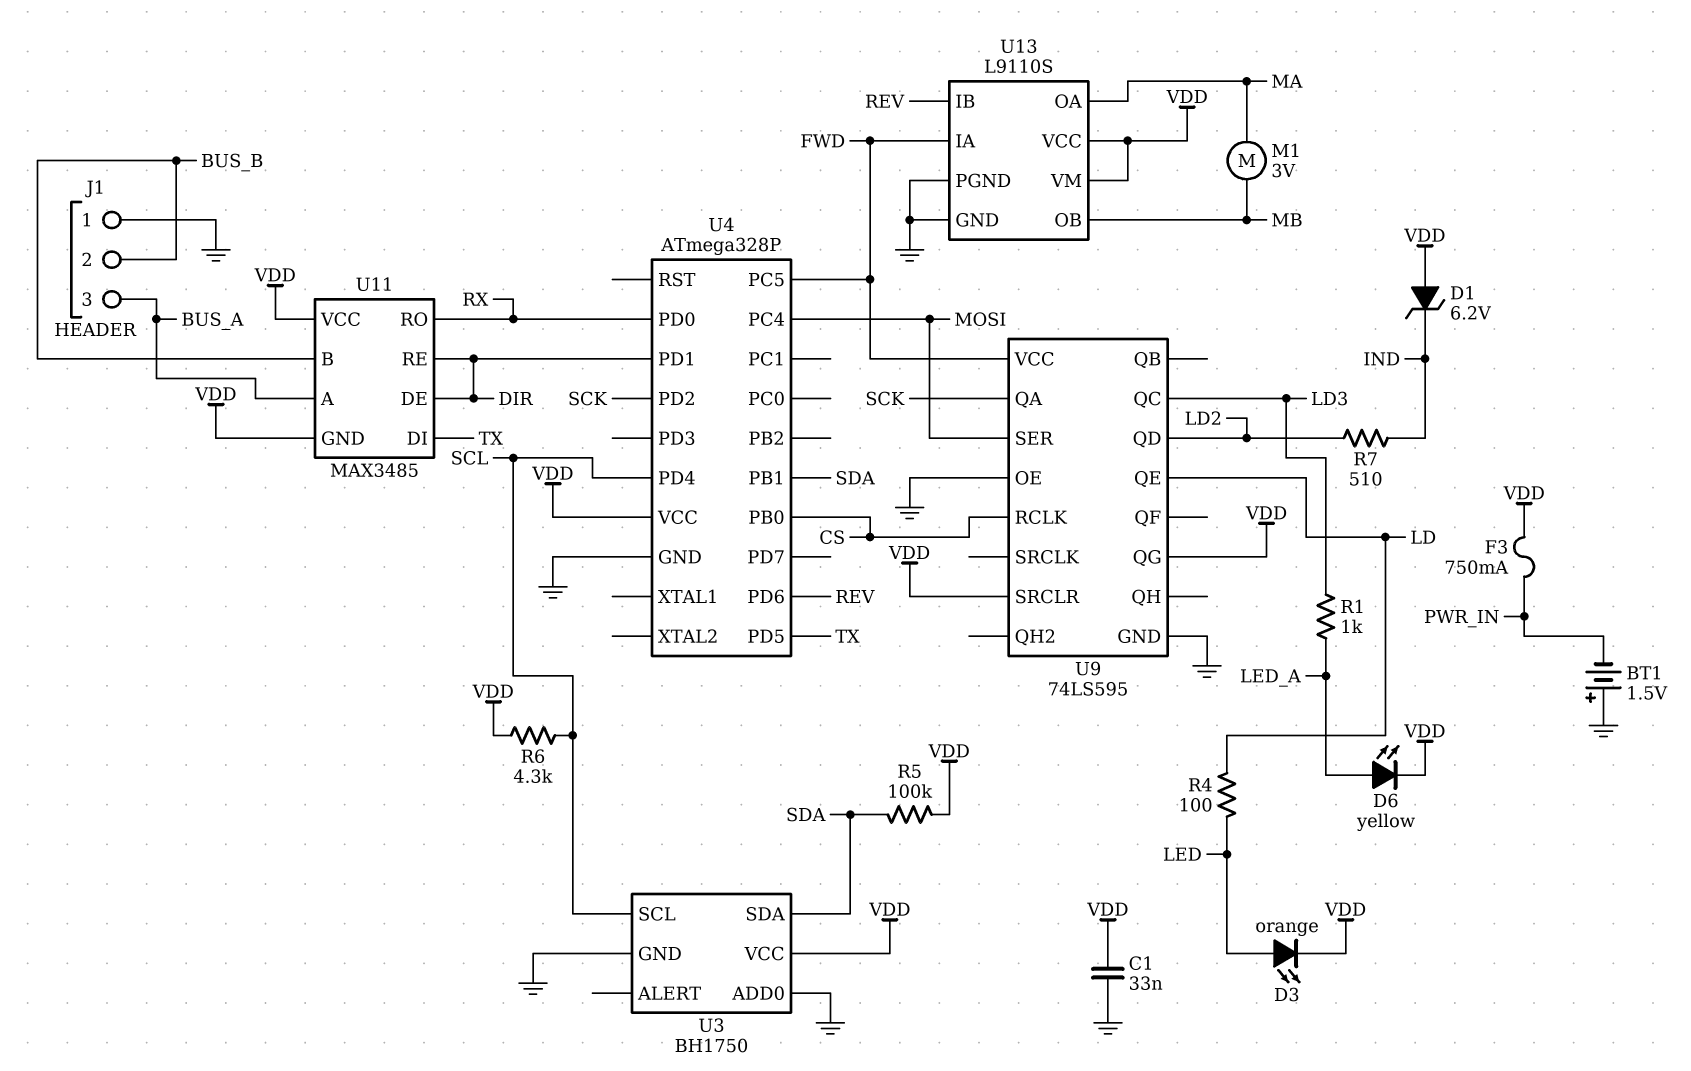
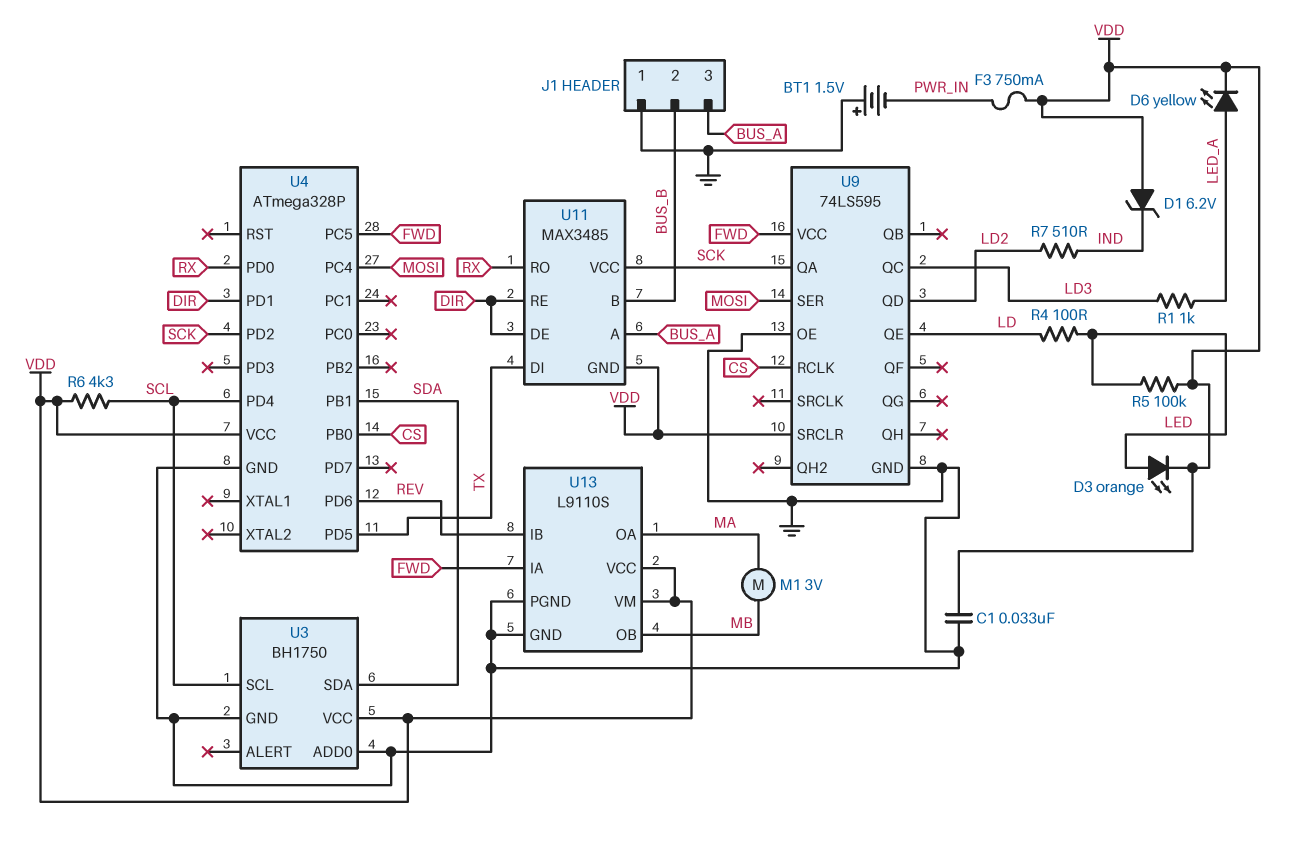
R5: 100k (SDA, VDD) -> 100k (LED, VDD)
U9 pin QG: VDD -> none
U11 pin VCC: VDD -> SCK

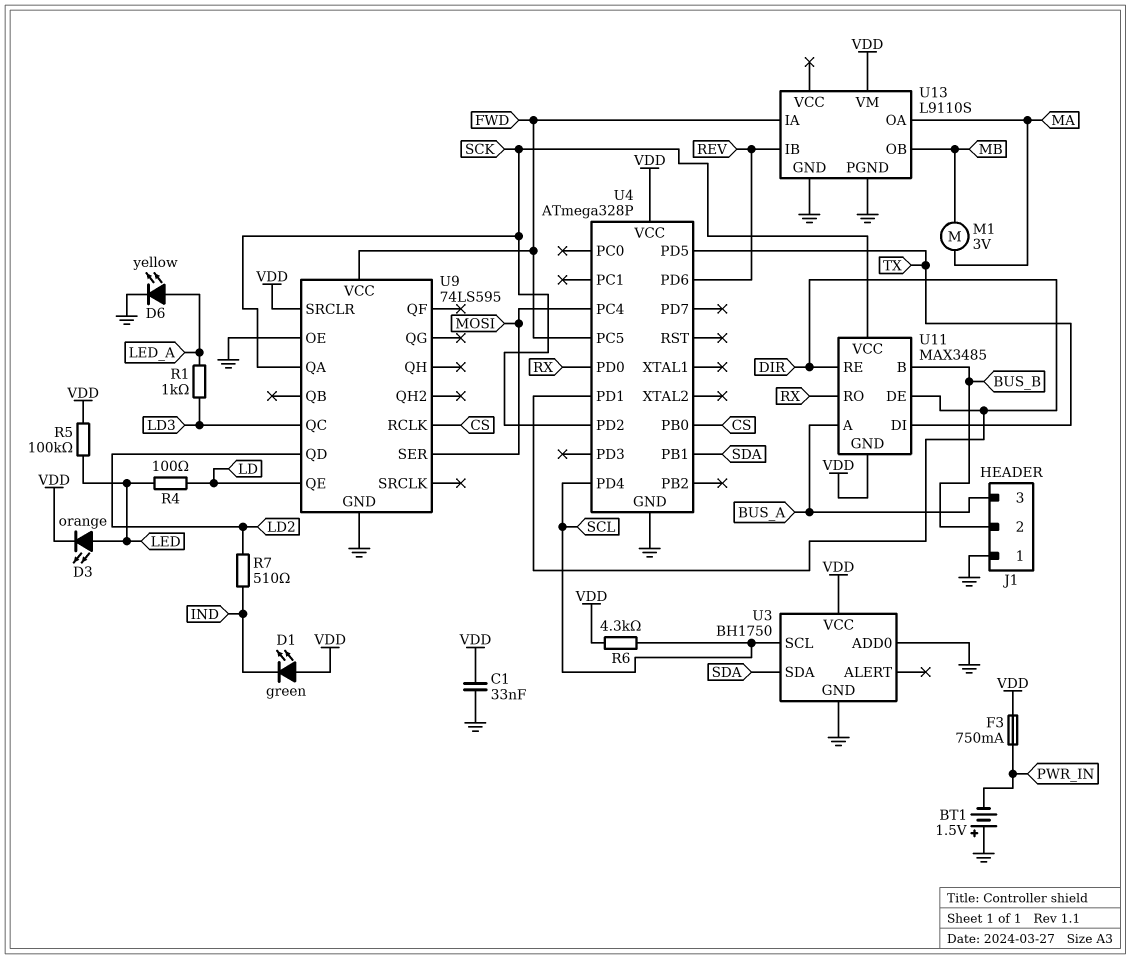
D1: zener 6.2V (A VDD, K IND) -> LED green (A VDD, K IND)
D6: LED yellow (A LED_A, K VDD) -> LED yellow (A LED_A, K GND)
U13 pin VCC: VDD -> none

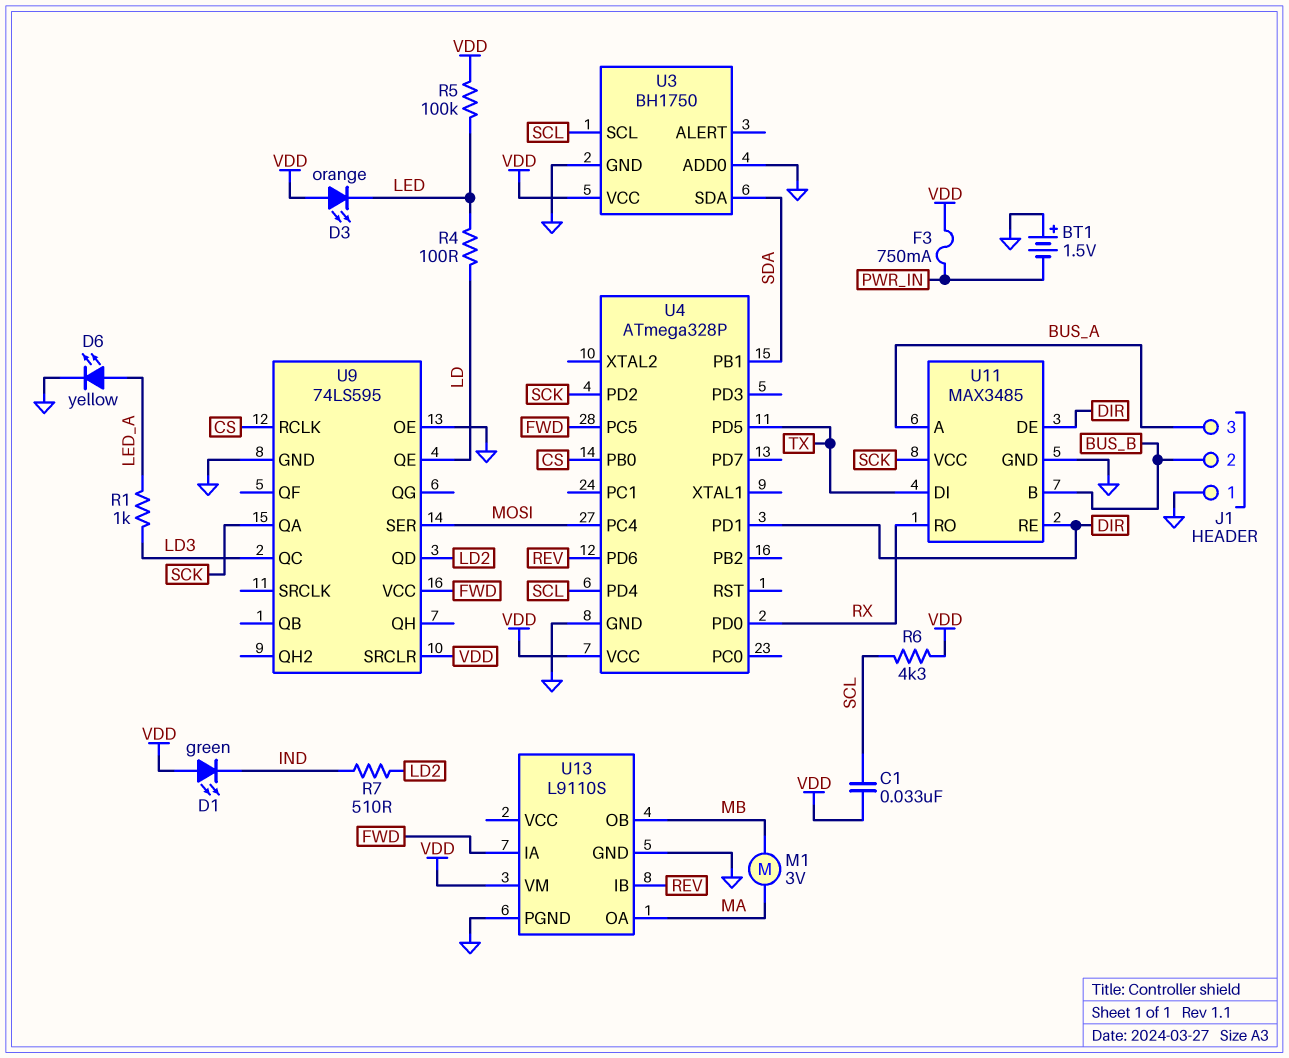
C1: 33nF (GND, VDD) -> 33nF (SCL, VDD)
D3: LED orange (A LED, K VDD) -> LED orange (A VDD, K LED)
U11 pin GND: VDD -> GND

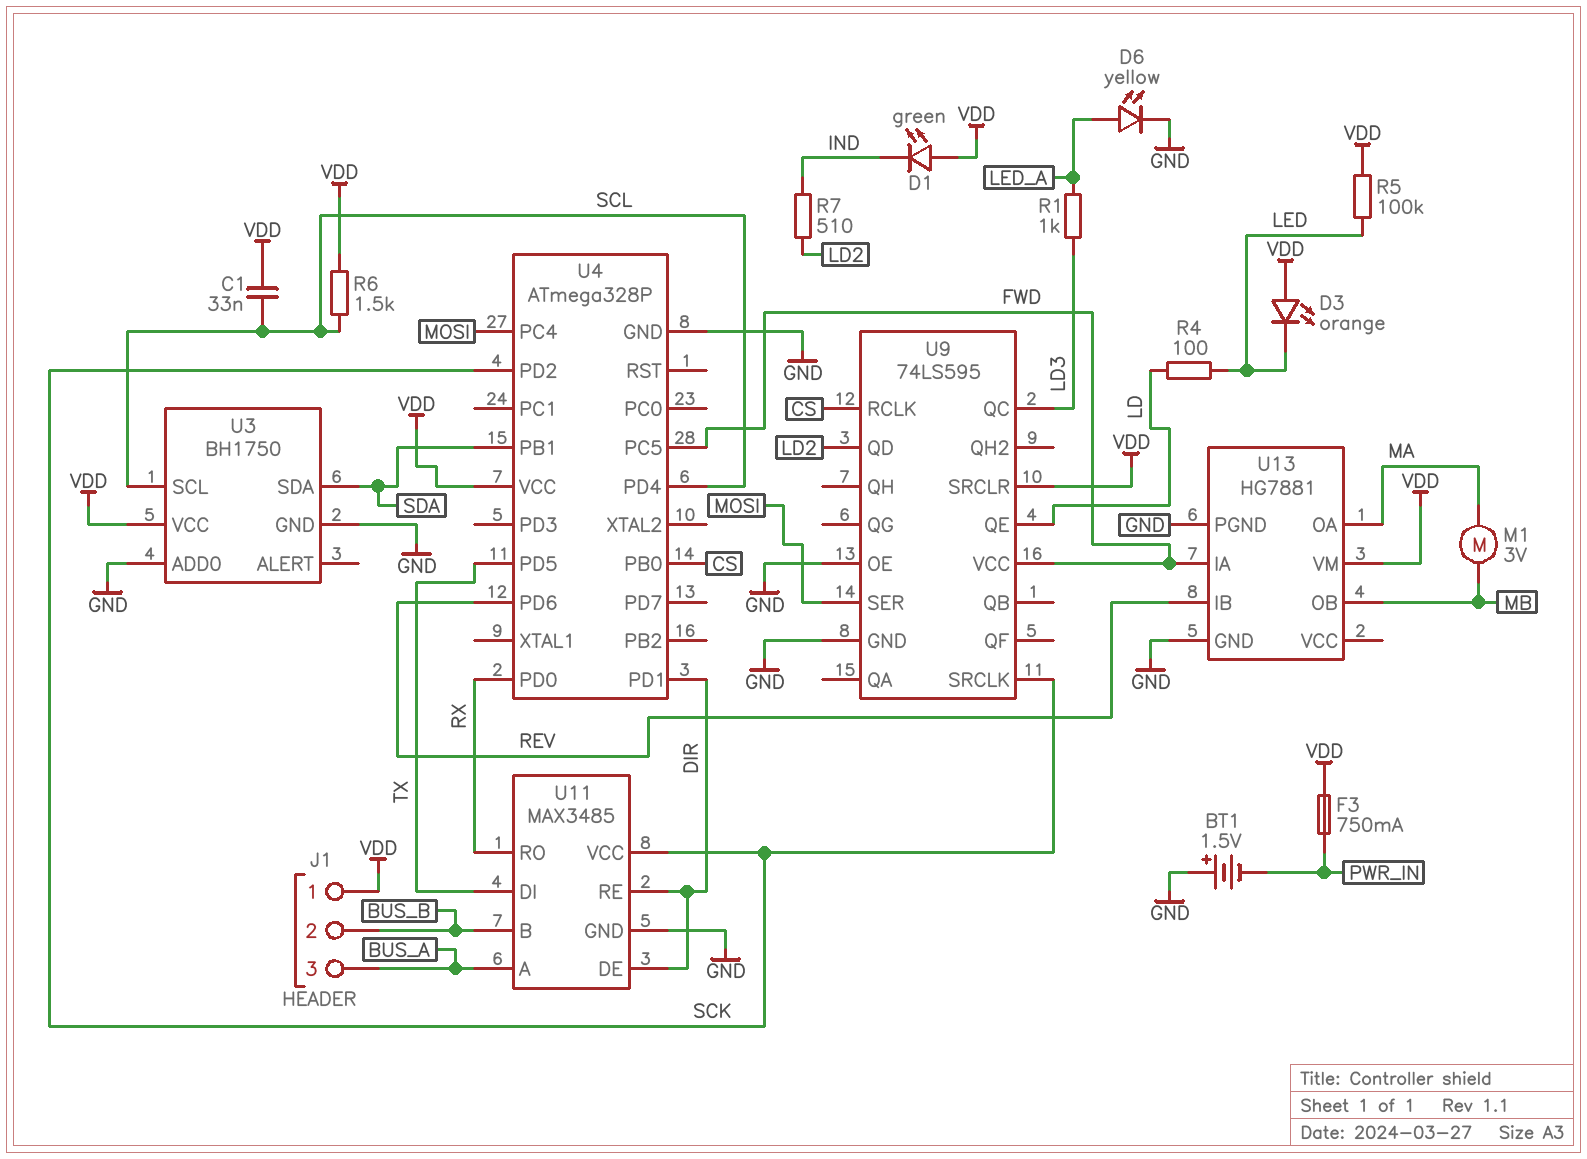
J1 pin 1: GND -> VDD
R6: 4.3k (SCL, VDD) -> 1.5k (SCL, VDD)
U9 pin QA: SCK -> none
U9 pin SRCLK: none -> SCK
U13: L9110S -> HG7881

